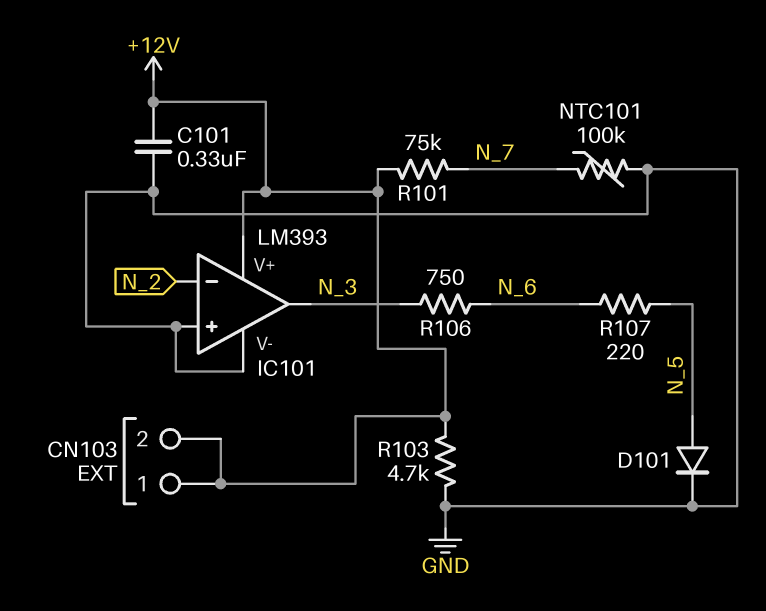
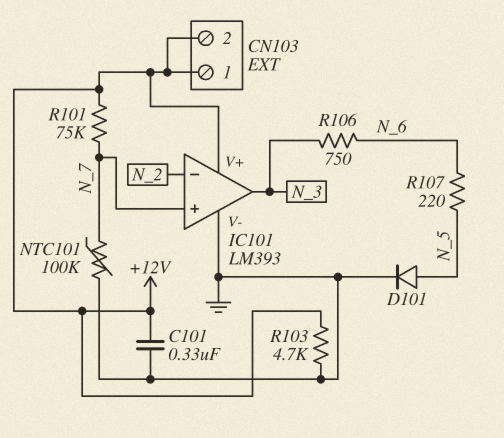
IC101 pin in+: GND -> N_7

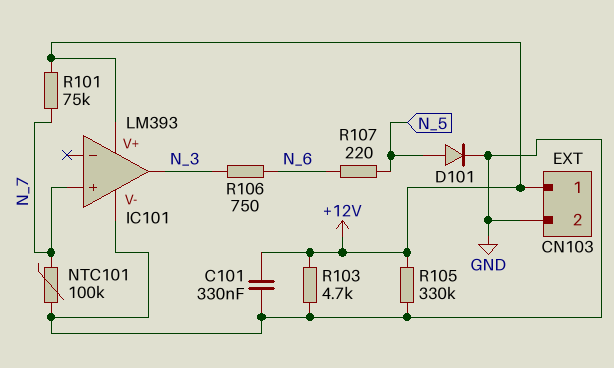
CN103 pin 2: +12V -> GND
IC101 pin in-: N_2 -> none
R105: none -> 330k (+12V, GND)

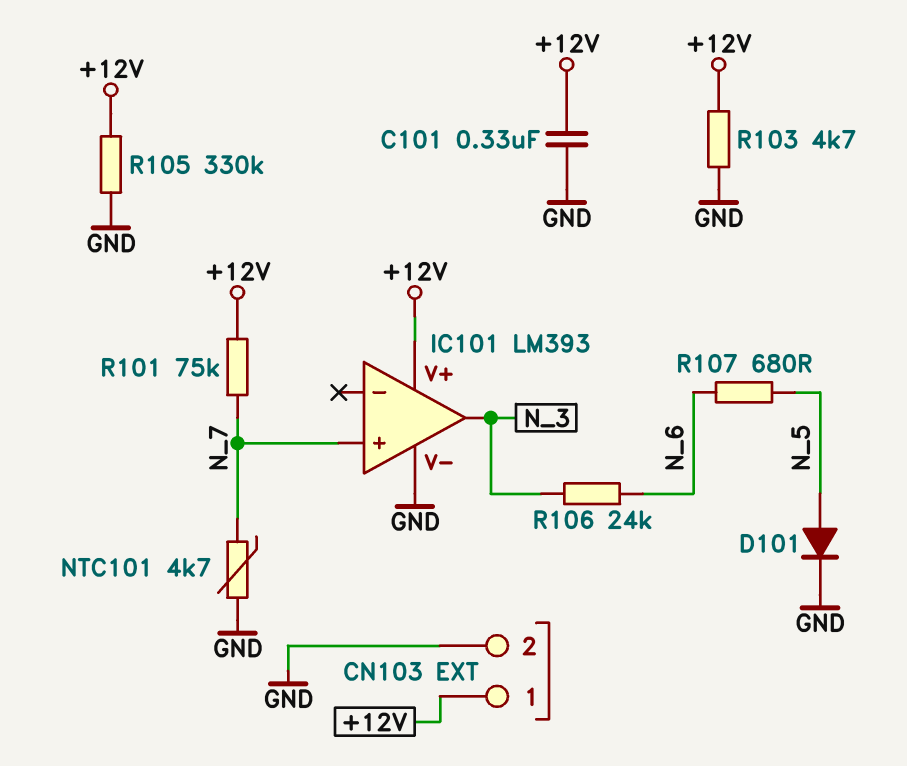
NTC101: 100k (GND, N_7) -> 4.7k (GND, N_7)
R106: 750 (N_3, N_6) -> 24k (N_3, N_6)
R107: 220 (N_5, N_6) -> 680 (N_5, N_6)

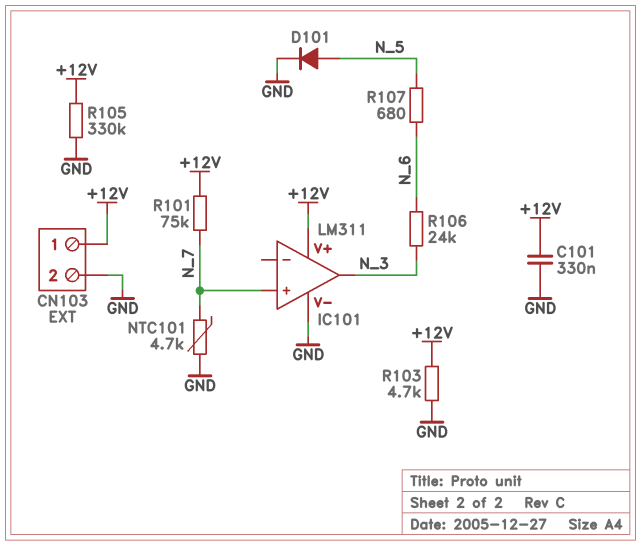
IC101: LM393 -> LM311

